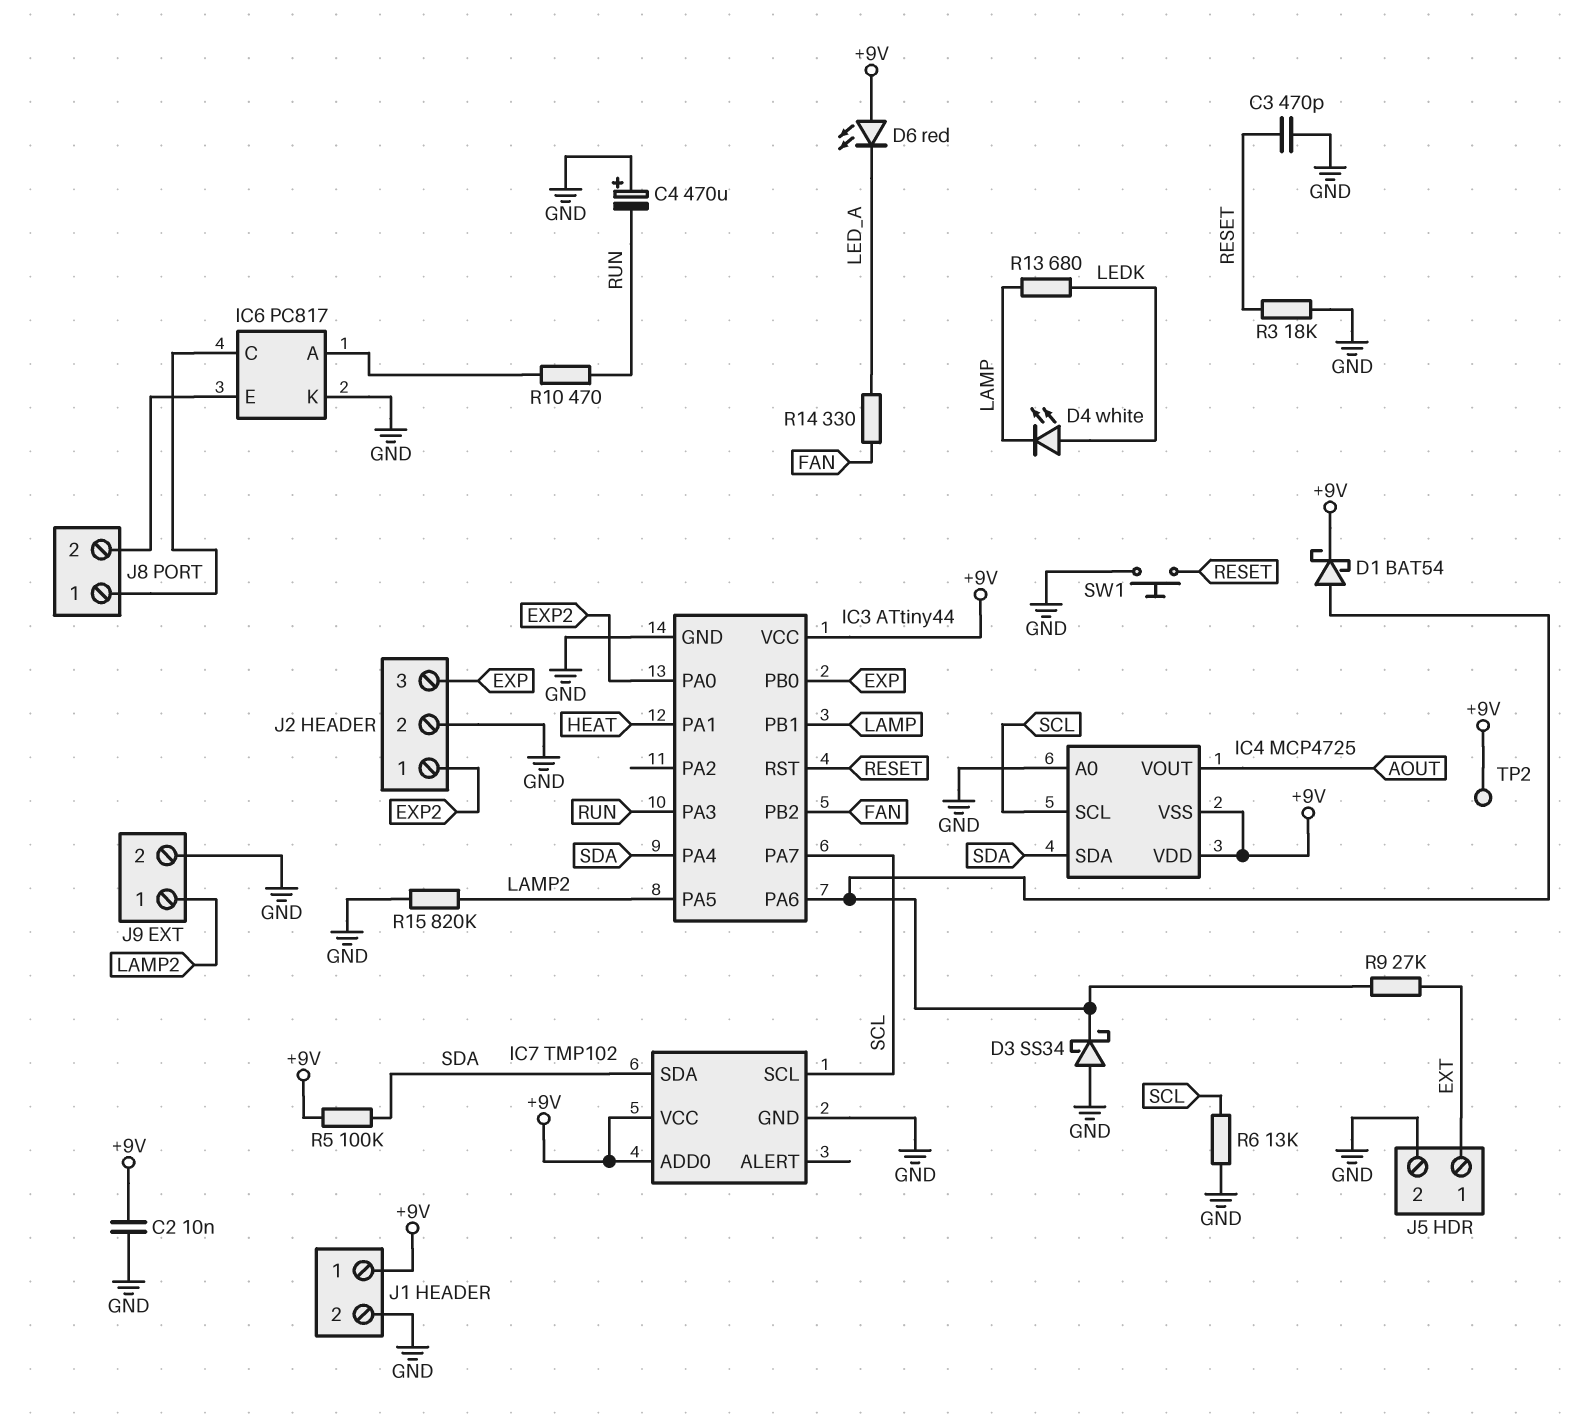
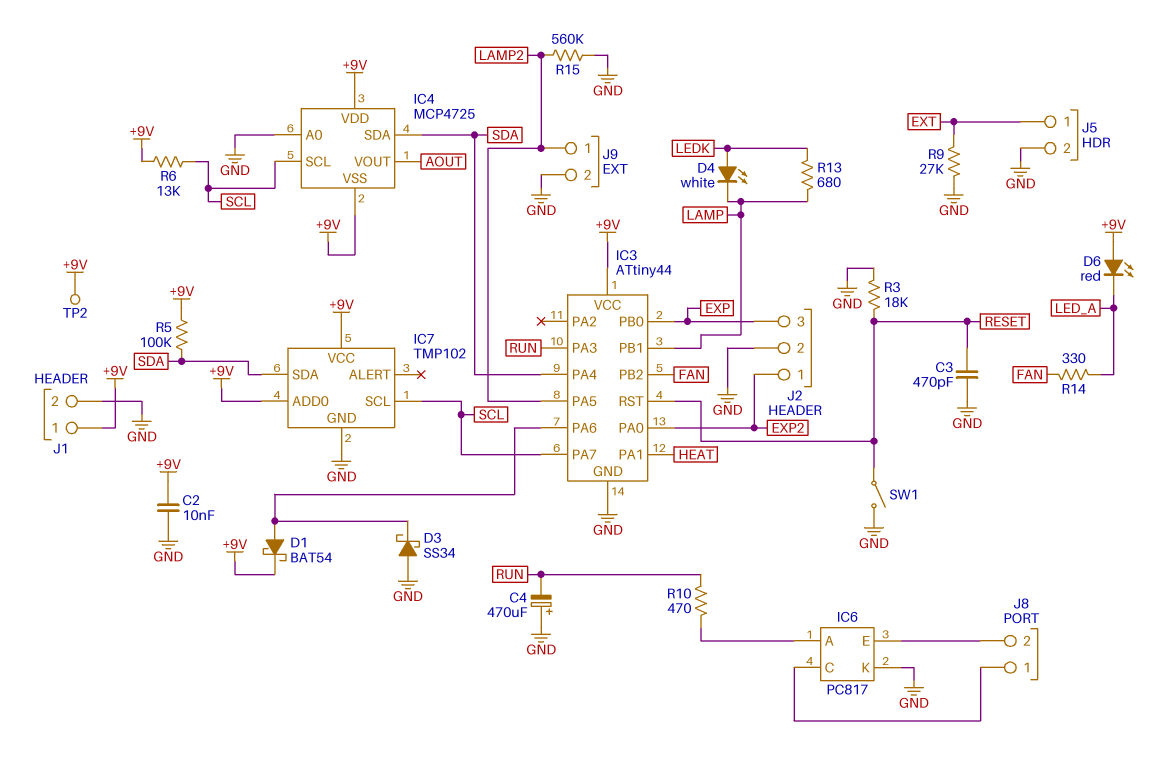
R6: 13k (GND, SCL) -> 13k (+9V, SCL)
R9: 27k (EXT, IC3/PA6) -> 27k (EXT, GND)
R15: 820k (GND, LAMP2) -> 560k (GND, LAMP2)
SW1: button (GND, RESET) -> switch (GND, RESET)

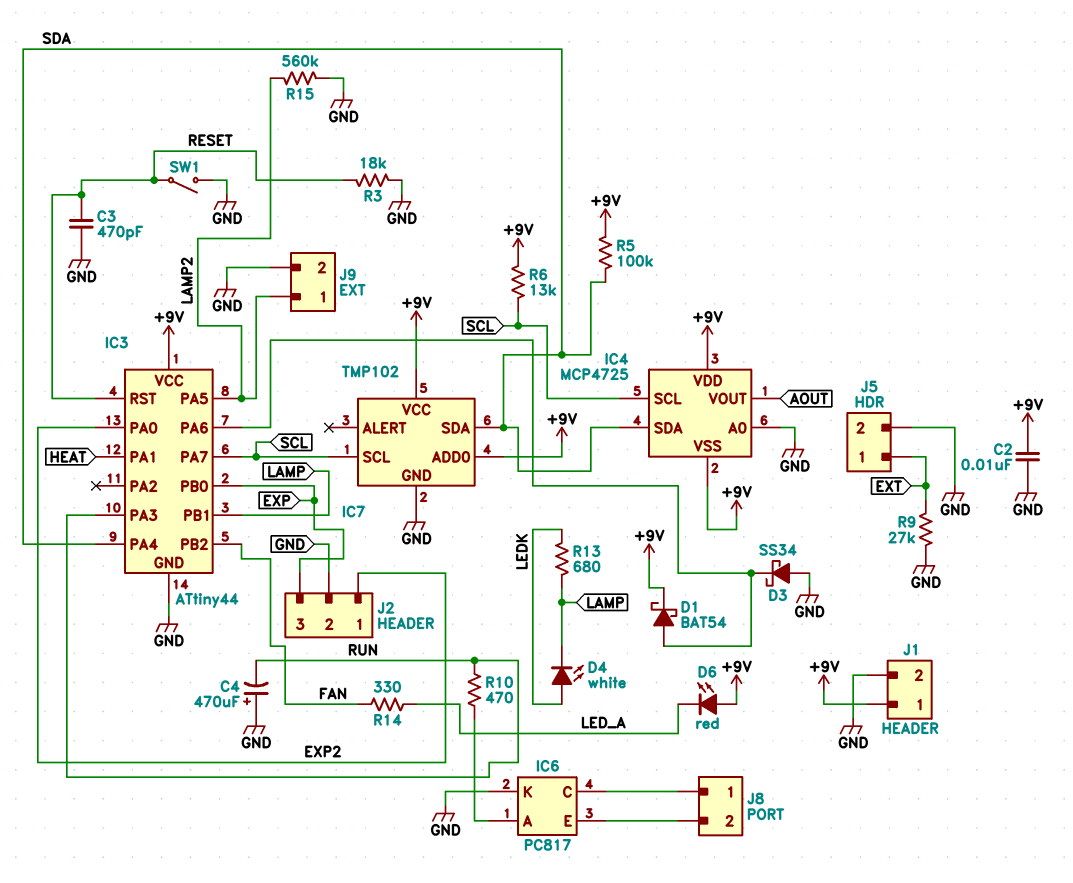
TP2: test point (+9V) -> none

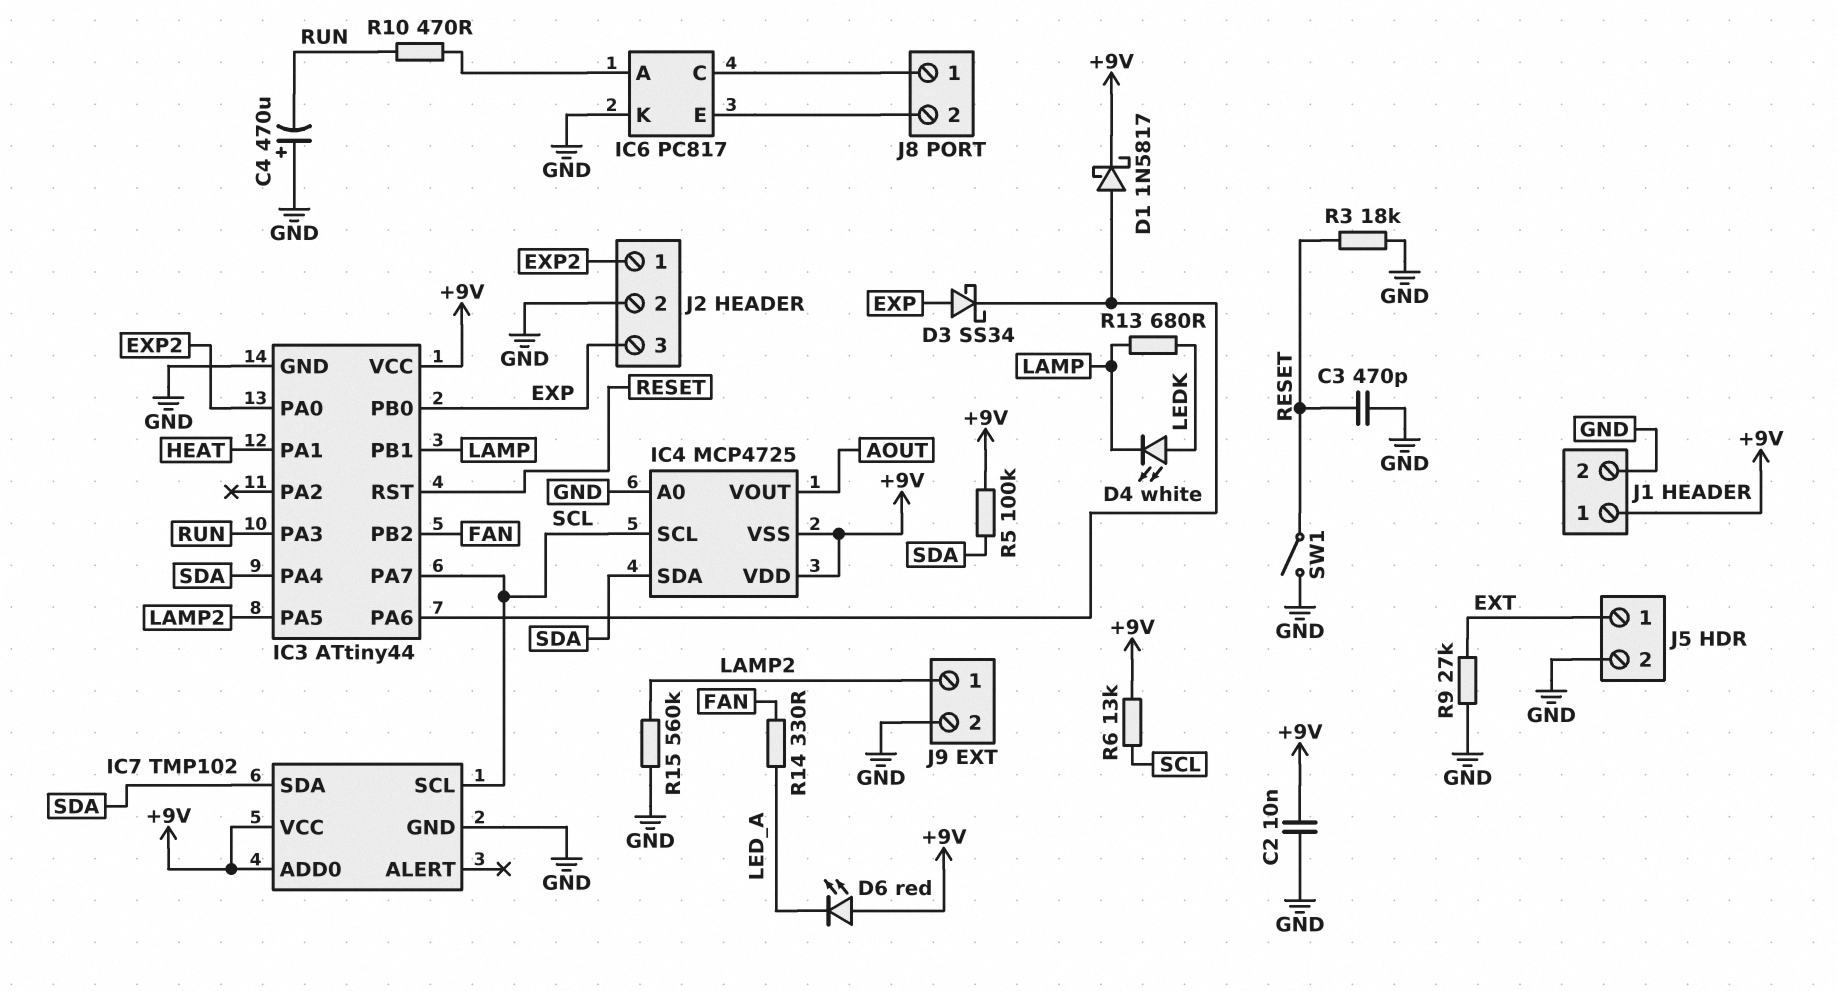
D1: schottky BAT54 (A IC3/PA6, K +9V) -> schottky 1N5817 (A IC3/PA6, K +9V)
D3: schottky SS34 (A GND, K IC3/PA6) -> schottky SS34 (A EXP, K IC3/PA6)

